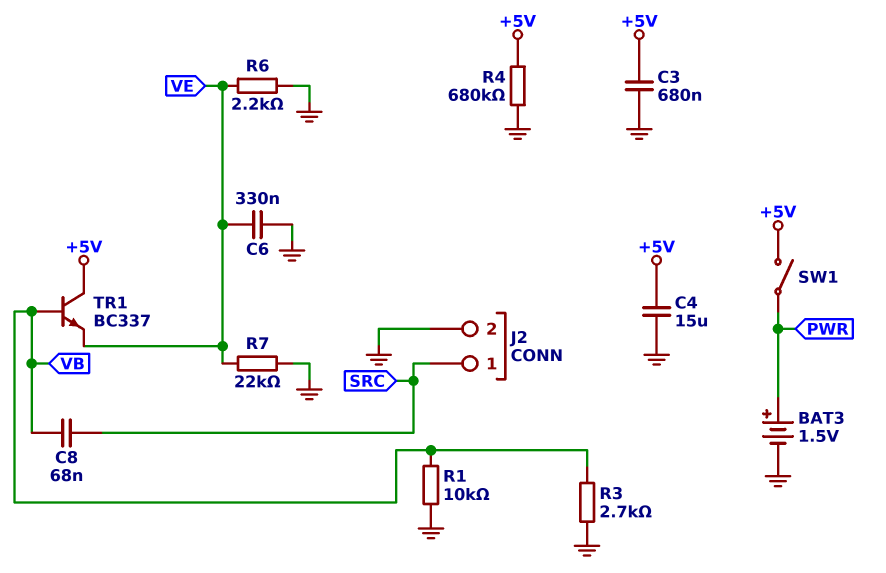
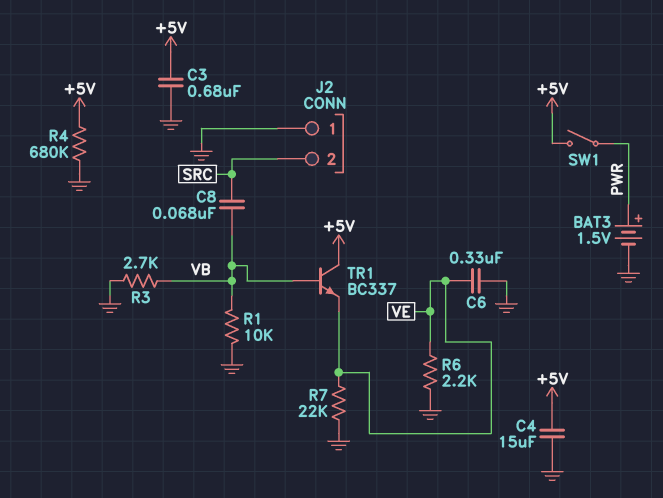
J2 pin 1: SRC -> GND
J2 pin 2: GND -> SRC

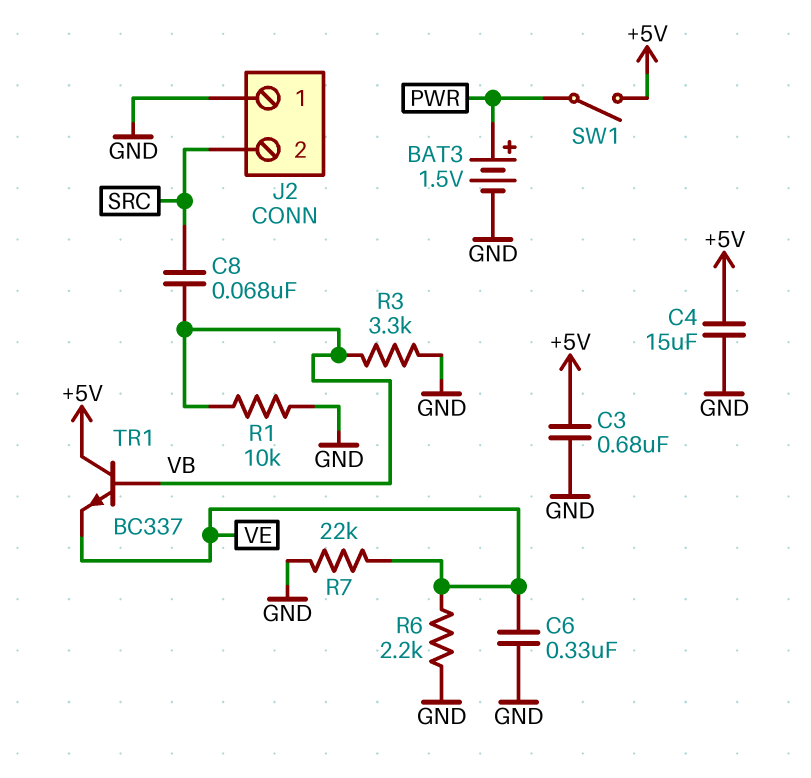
R3: 2.7k (GND, VB) -> 3.3k (GND, VB)
R4: 680k (+5V, GND) -> none

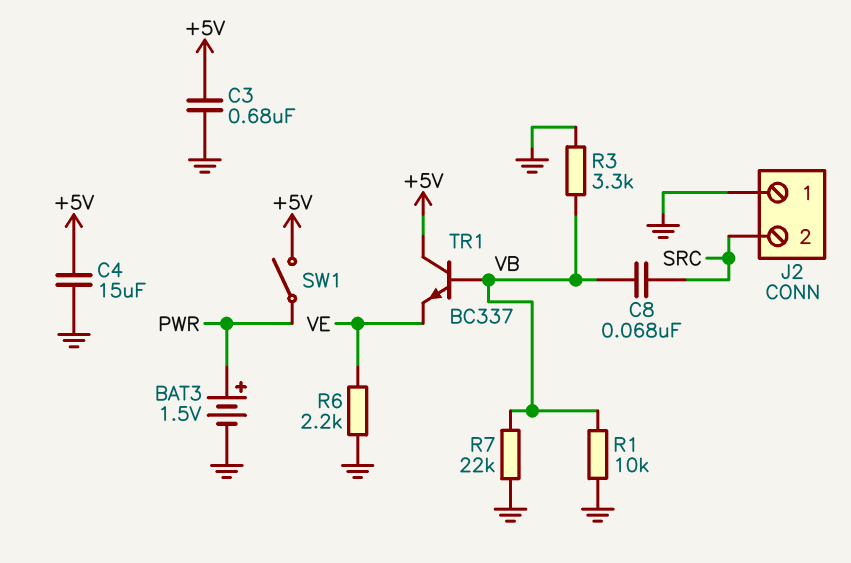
C6: 330nF (GND, VE) -> none
R7: 22k (GND, VE) -> 22k (GND, VB)

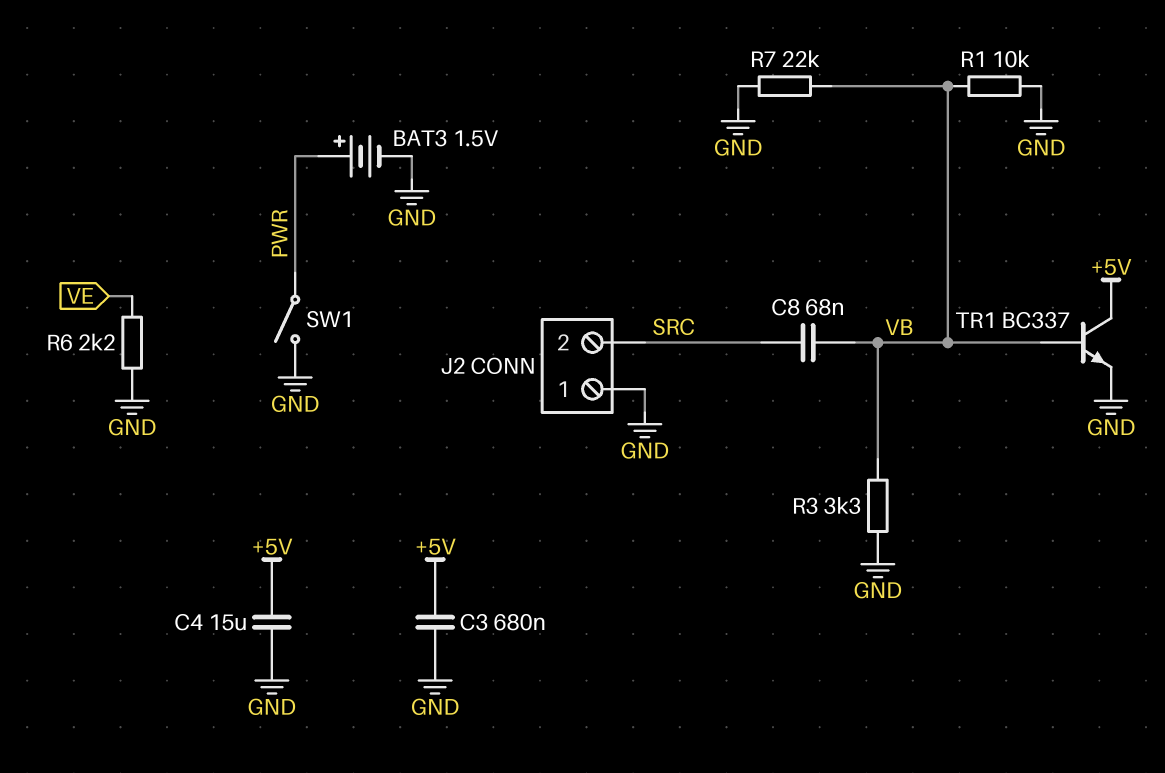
SW1: switch (+5V, PWR) -> switch (GND, PWR)
TR1: NPN BC337 (B VB, C +5V, E VE) -> NPN BC337 (B VB, C +5V, E GND)

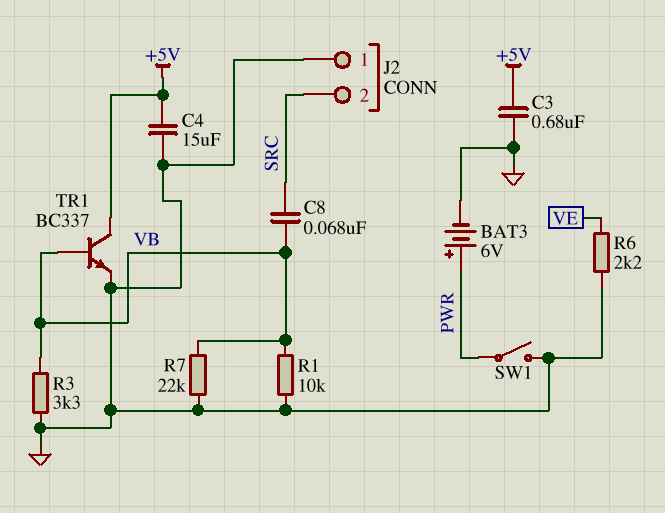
BAT3: 1.5V (plus PWR, minus GND) -> 6V (plus PWR, minus GND)

